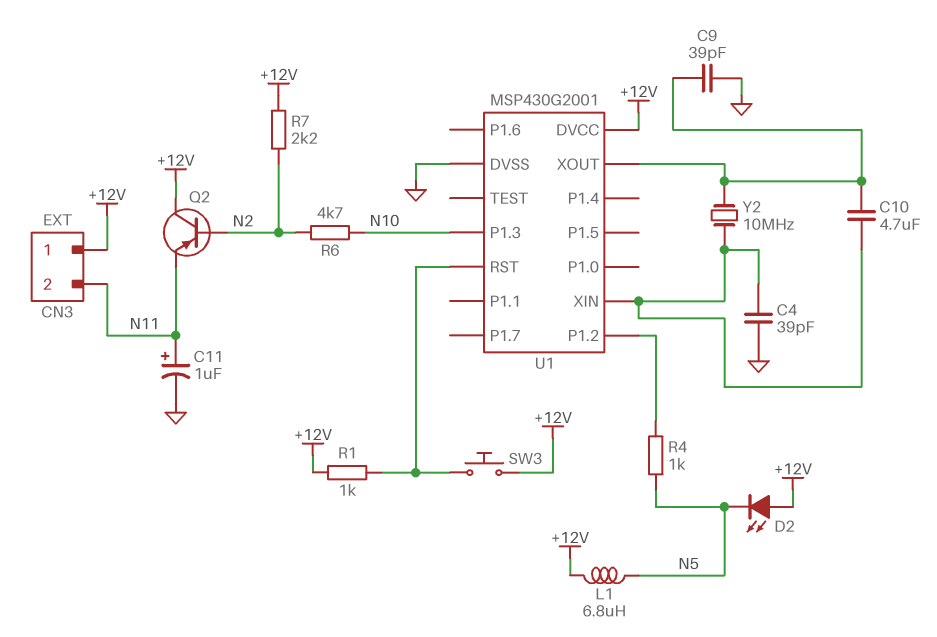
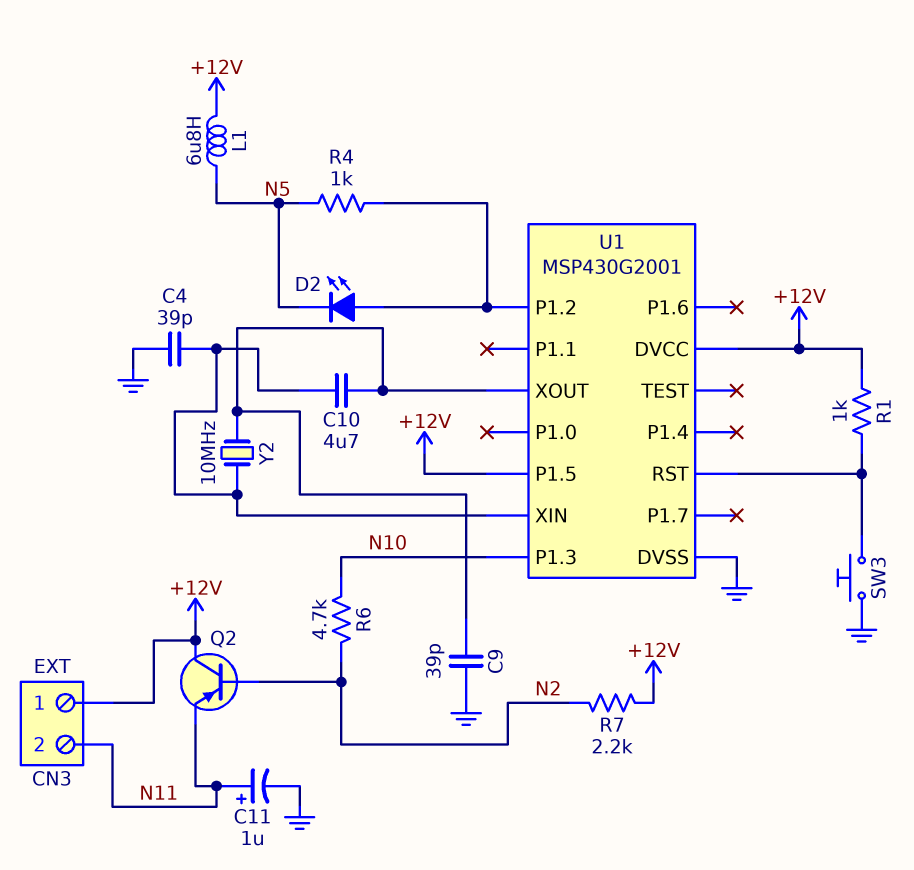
D2: LED (A +12V, K N5) -> LED (A U1/P1.2, K N5)
SW3: button (+12V, U1/RST) -> button (GND, U1/RST)
U1 pin P1.5: none -> +12V

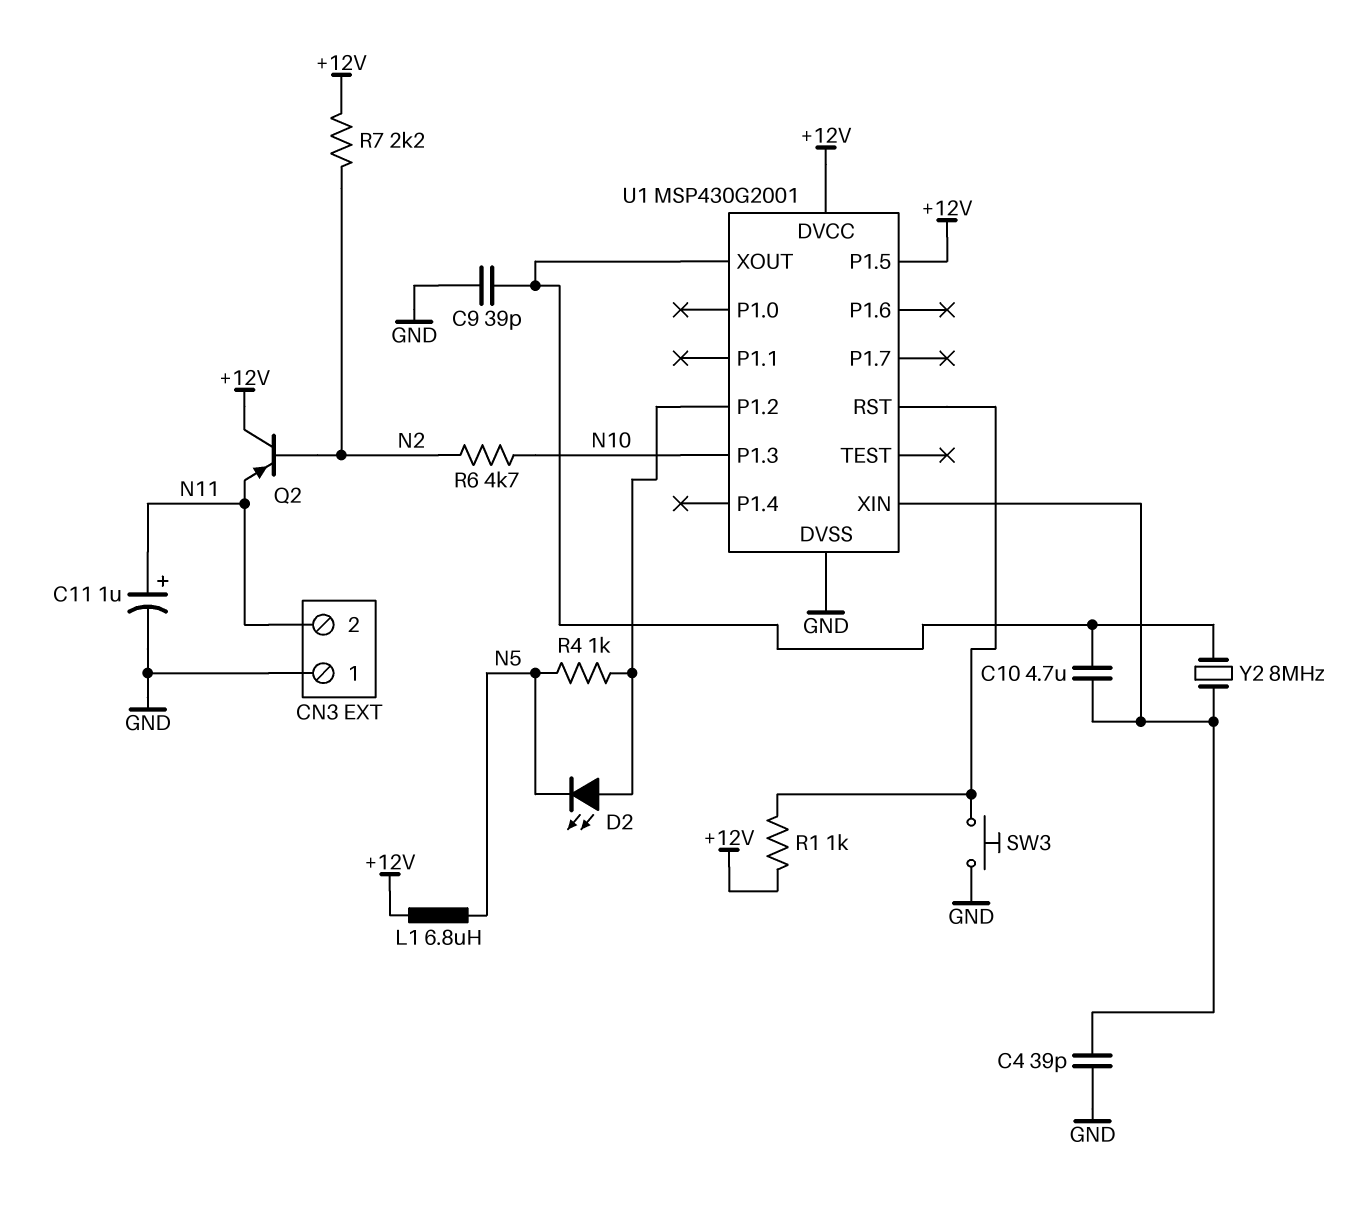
CN3 pin 1: +12V -> GND
Y2: 10MHz (U1/XIN, U1/XOUT) -> 8MHz (U1/XIN, U1/XOUT)

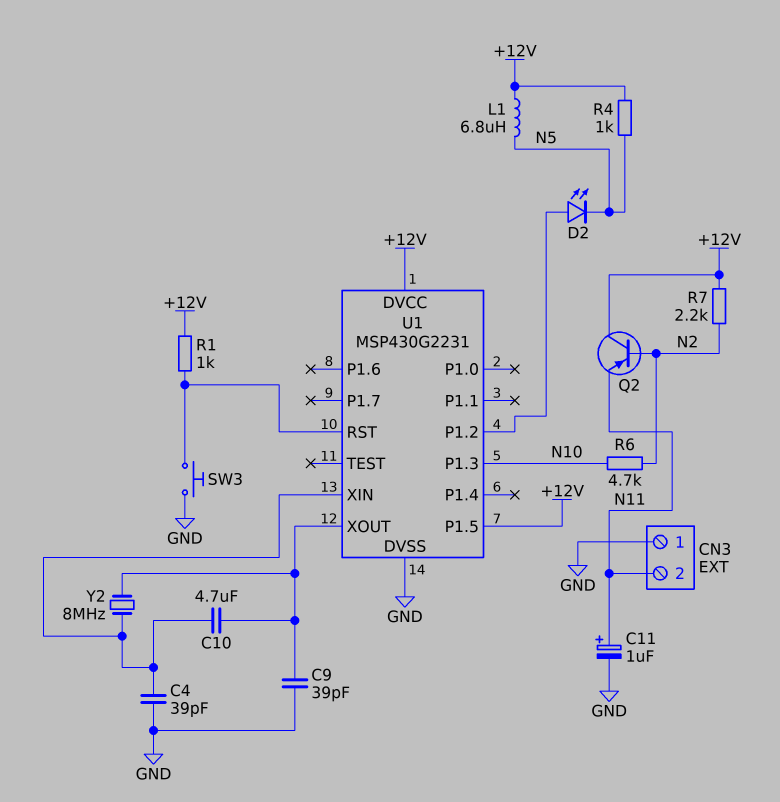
R4: 1k (N5, U1/P1.2) -> 1k (+12V, N5)
U1: MSP430G2001 -> MSP430G2231

